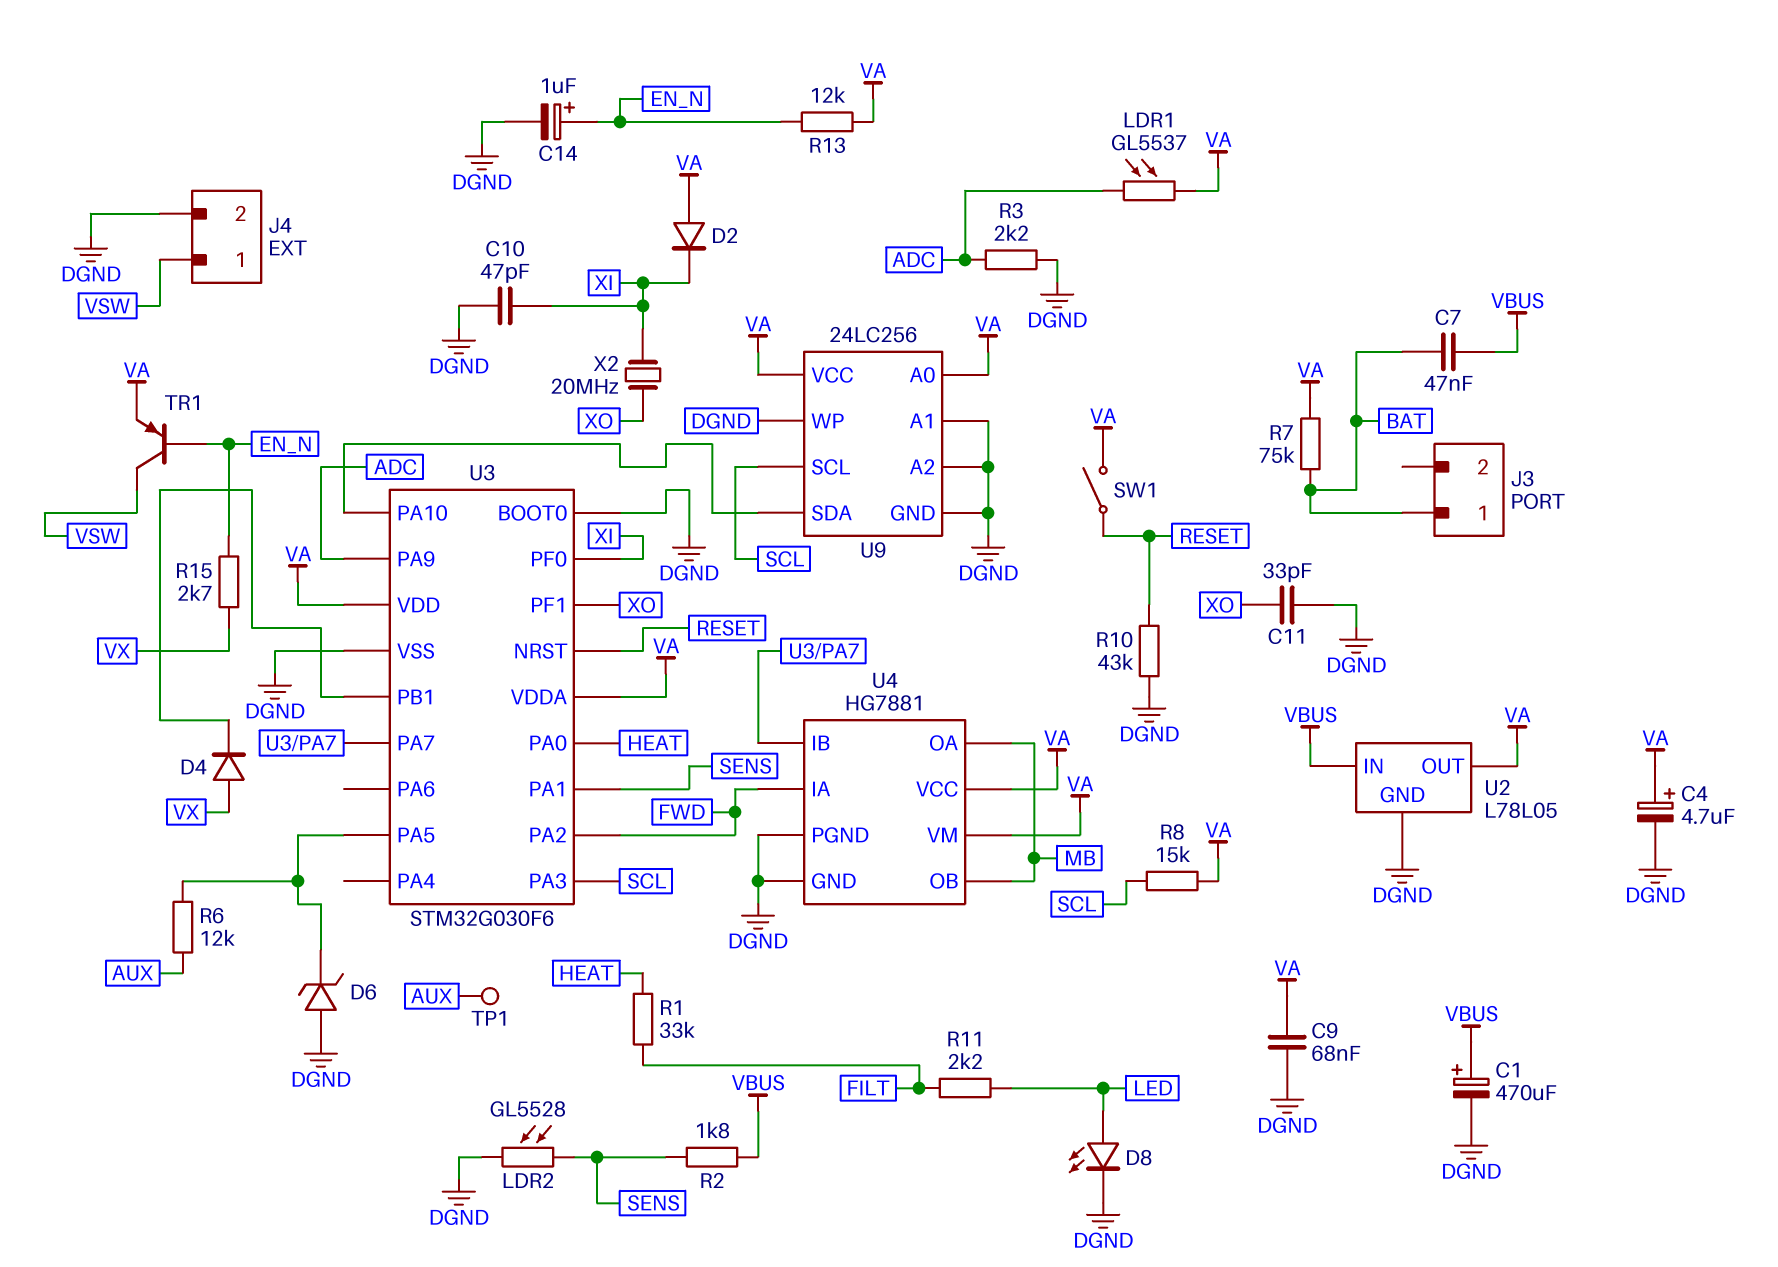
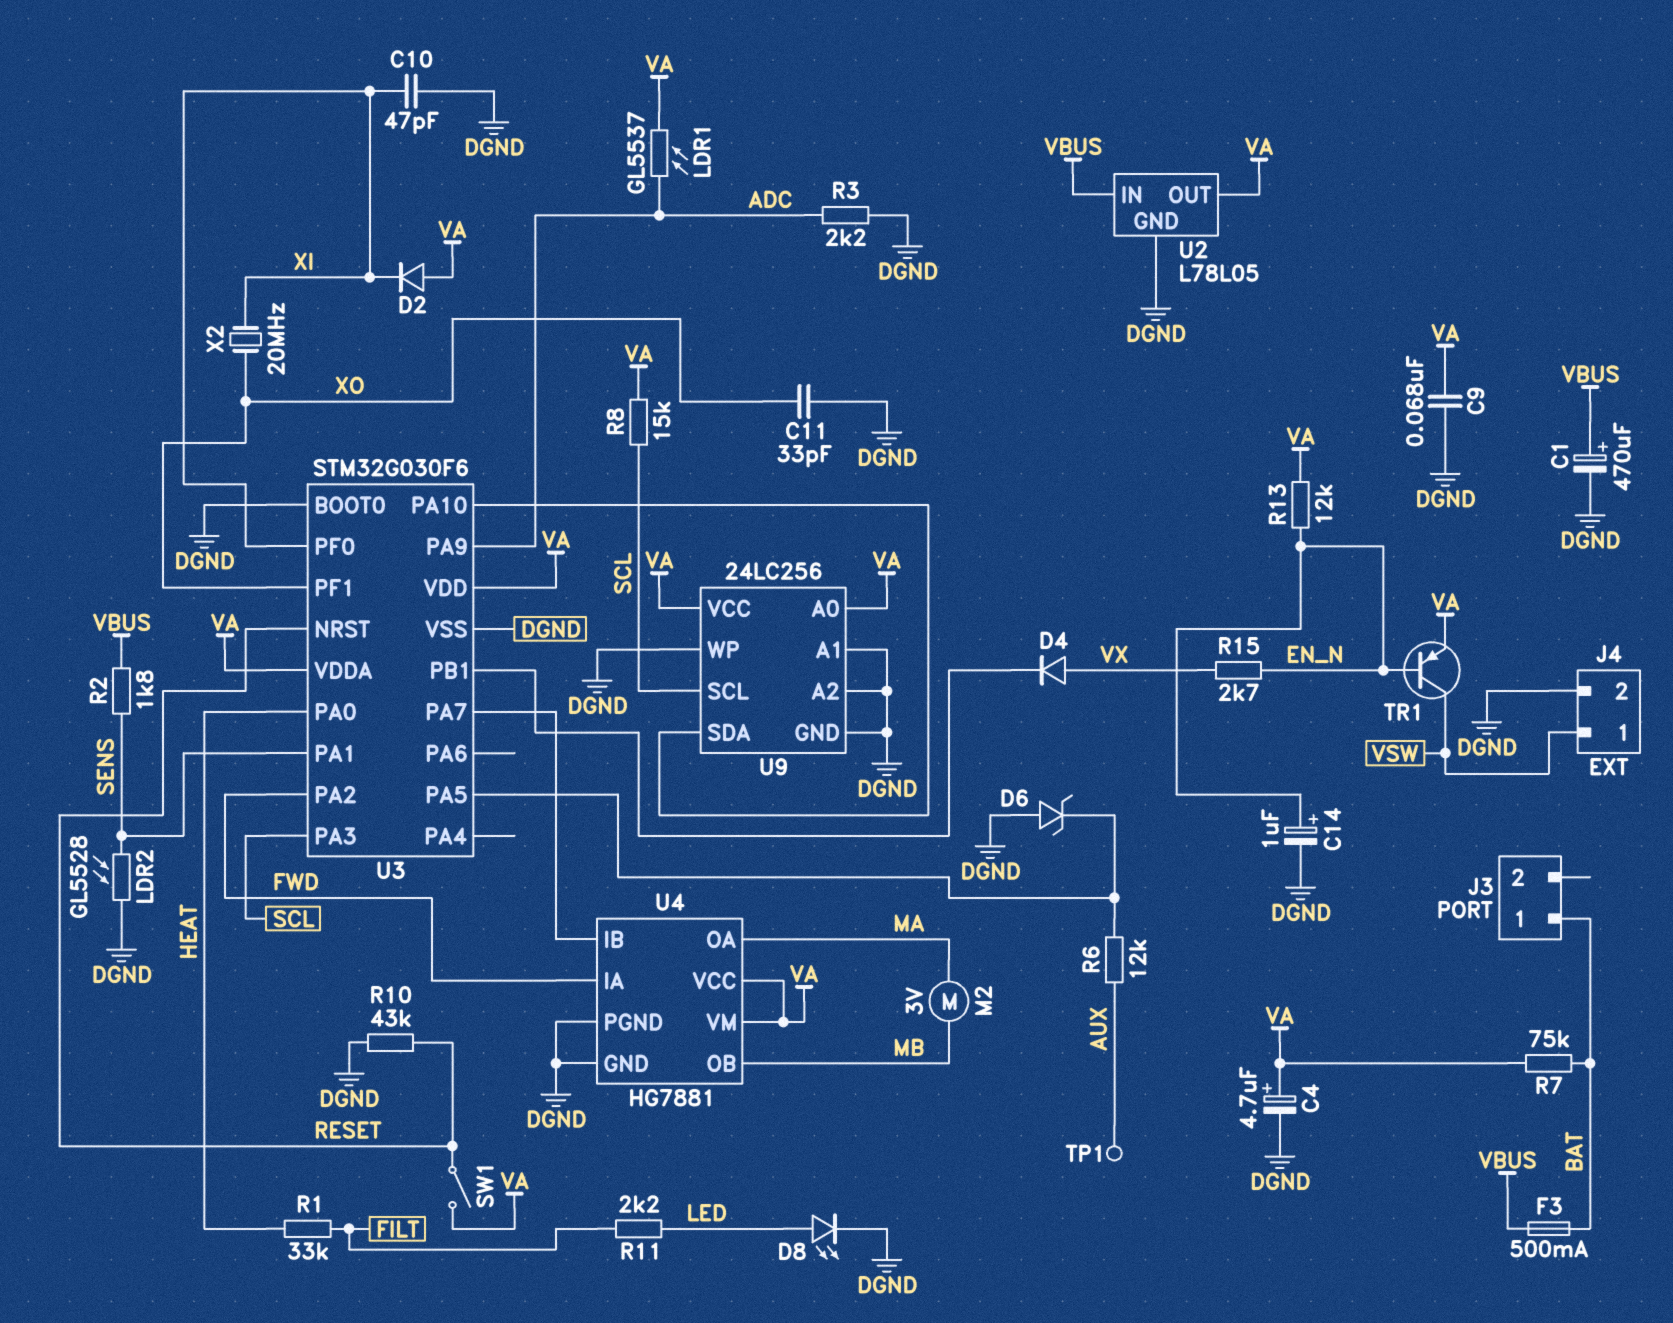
C7: 47nF (BAT, VBUS) -> none
F3: none -> 500mA (BAT, VBUS)
M2: none -> motor 3V (MA, MB)
U4 pin OA: MB -> MA

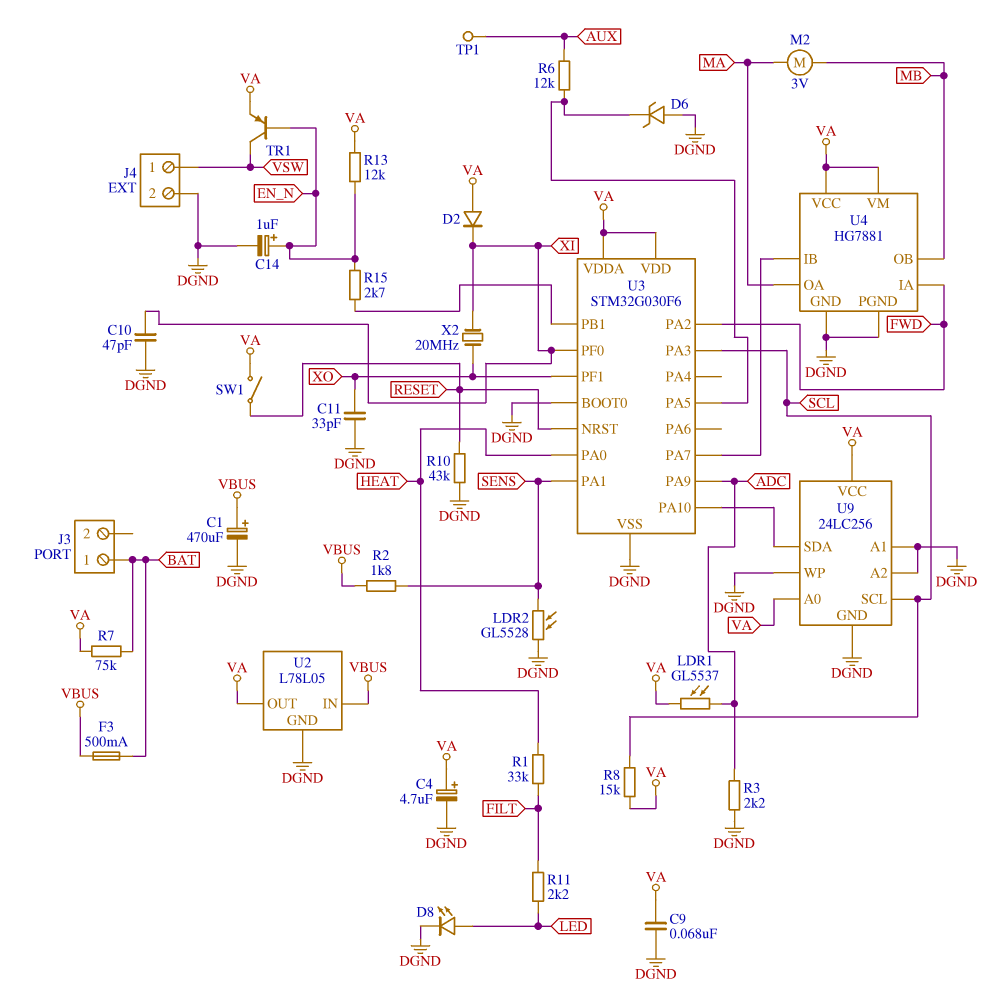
D4: diode (A VX, K U3/PB1) -> none
R15: 2.7k (EN_N, VX) -> 2.7k (EN_N, U3/PB1)

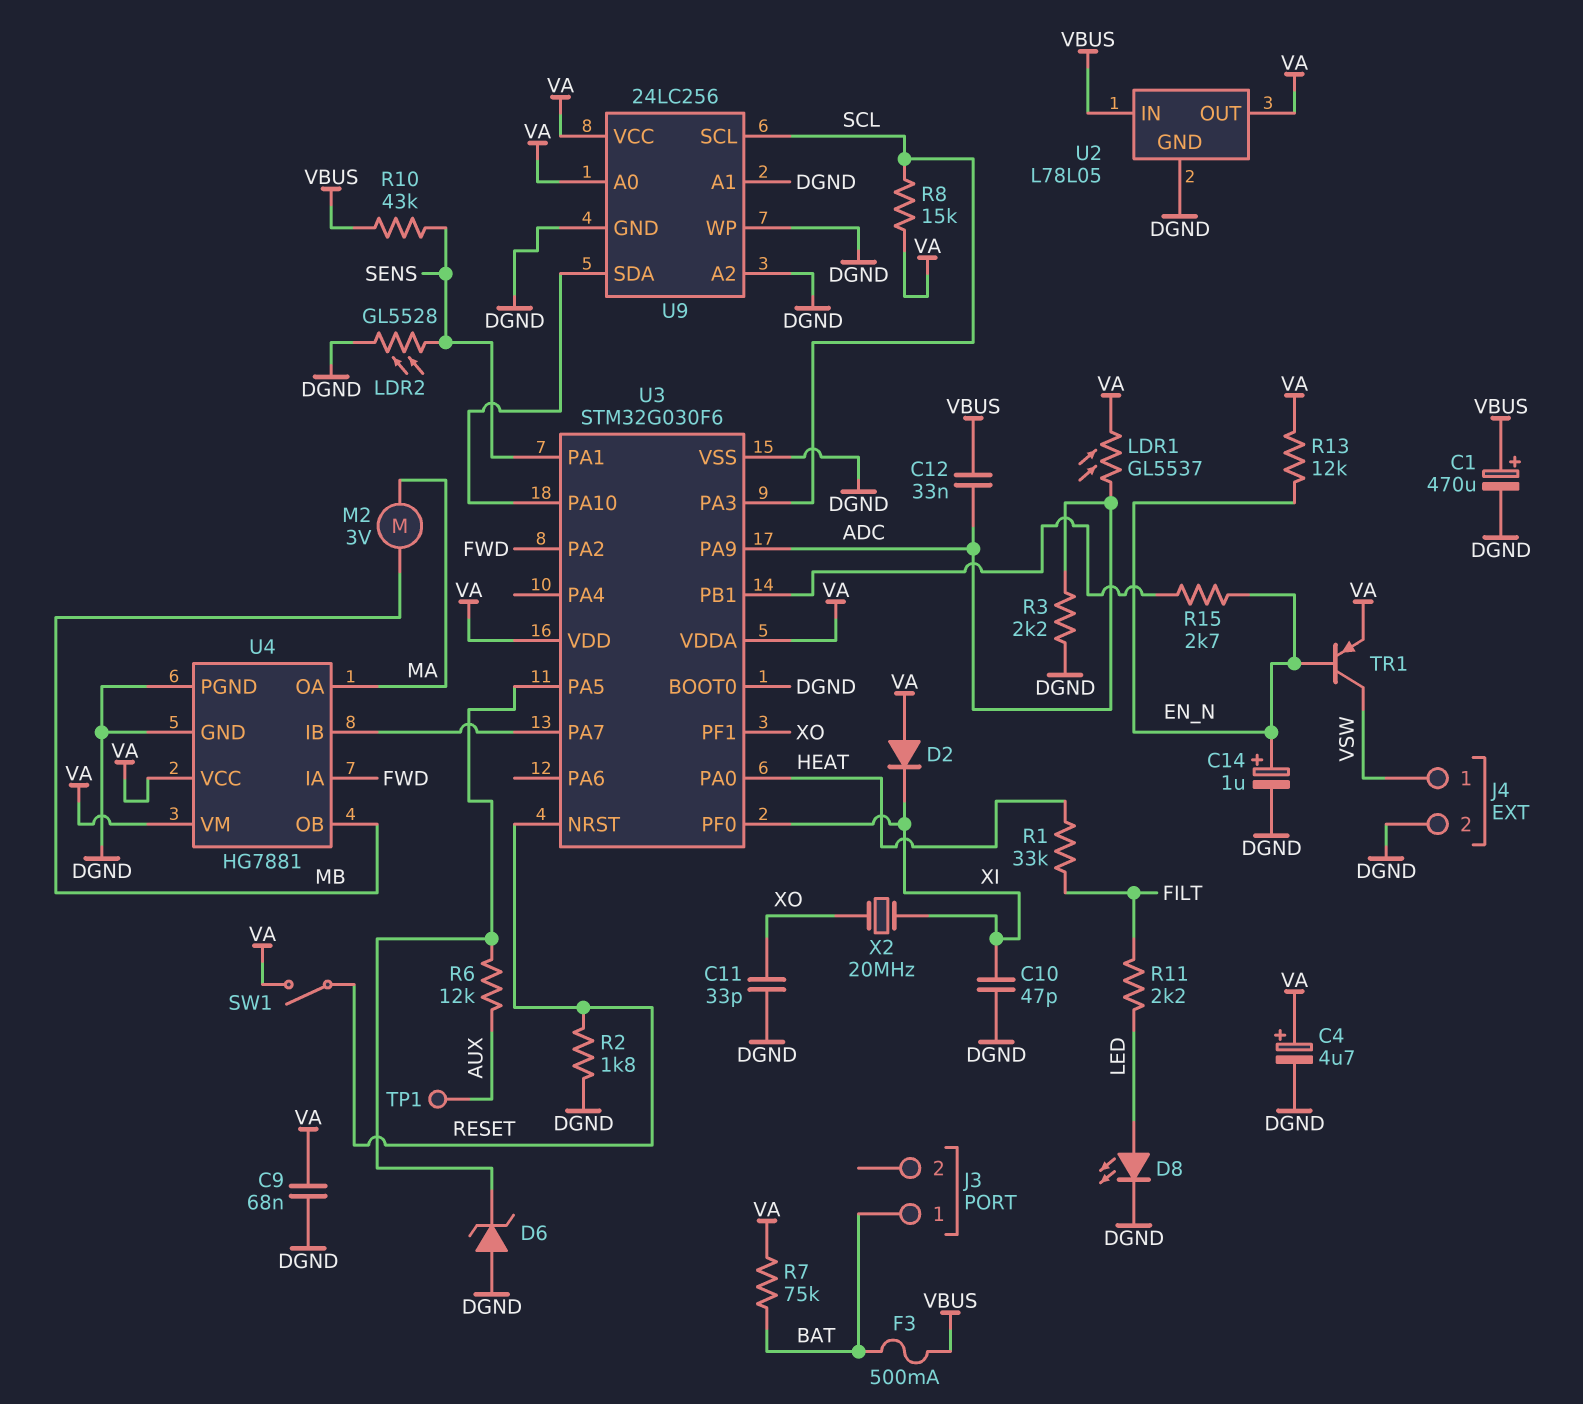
C12: none -> 33nF (ADC, VBUS)
R2: 1.8k (SENS, VBUS) -> 1.8k (DGND, RESET)
R10: 43k (DGND, RESET) -> 43k (SENS, VBUS)

